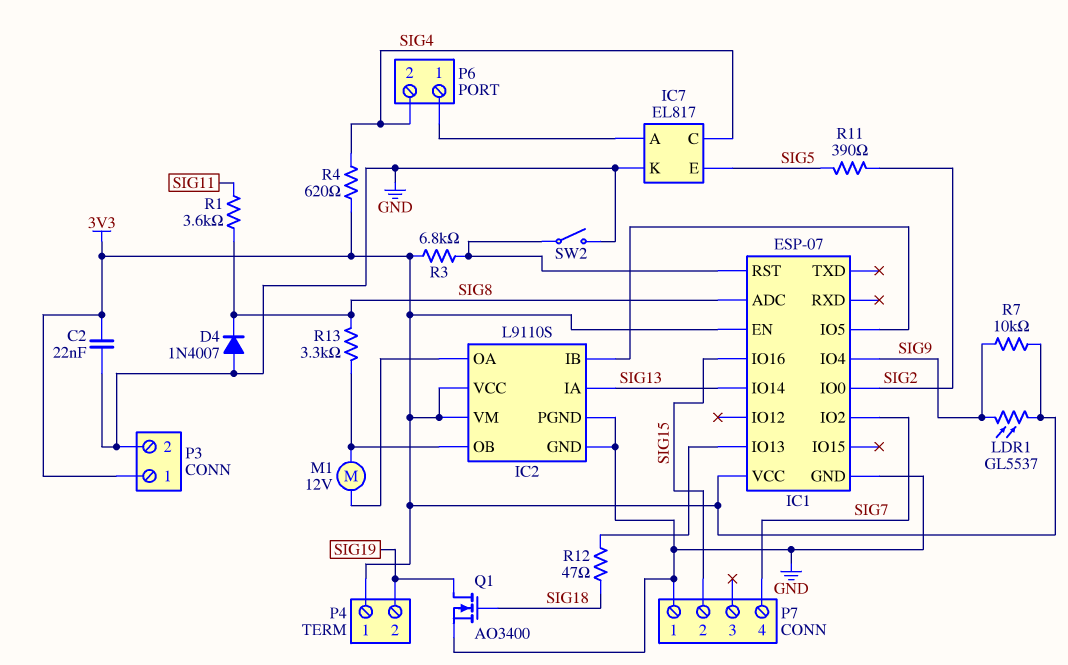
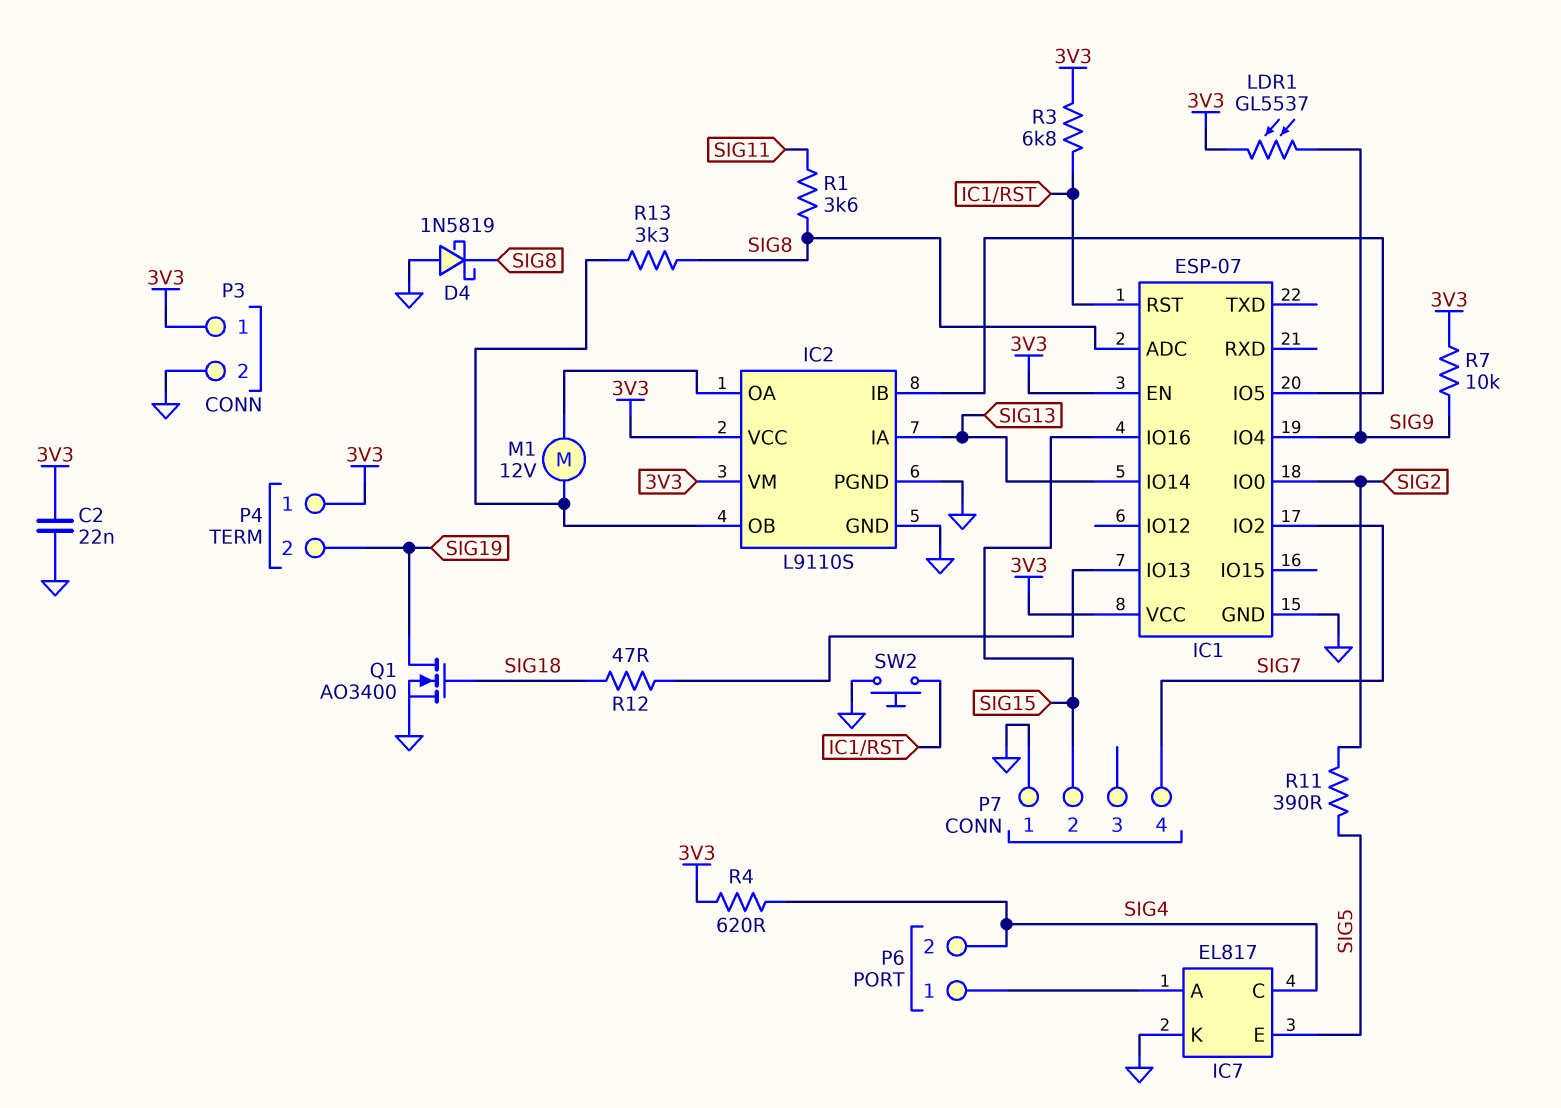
D4: diode 1N4007 (A GND, K SIG8) -> schottky 1N5819 (A GND, K SIG8)
SW2: switch (GND, IC1/RST) -> button (GND, IC1/RST)

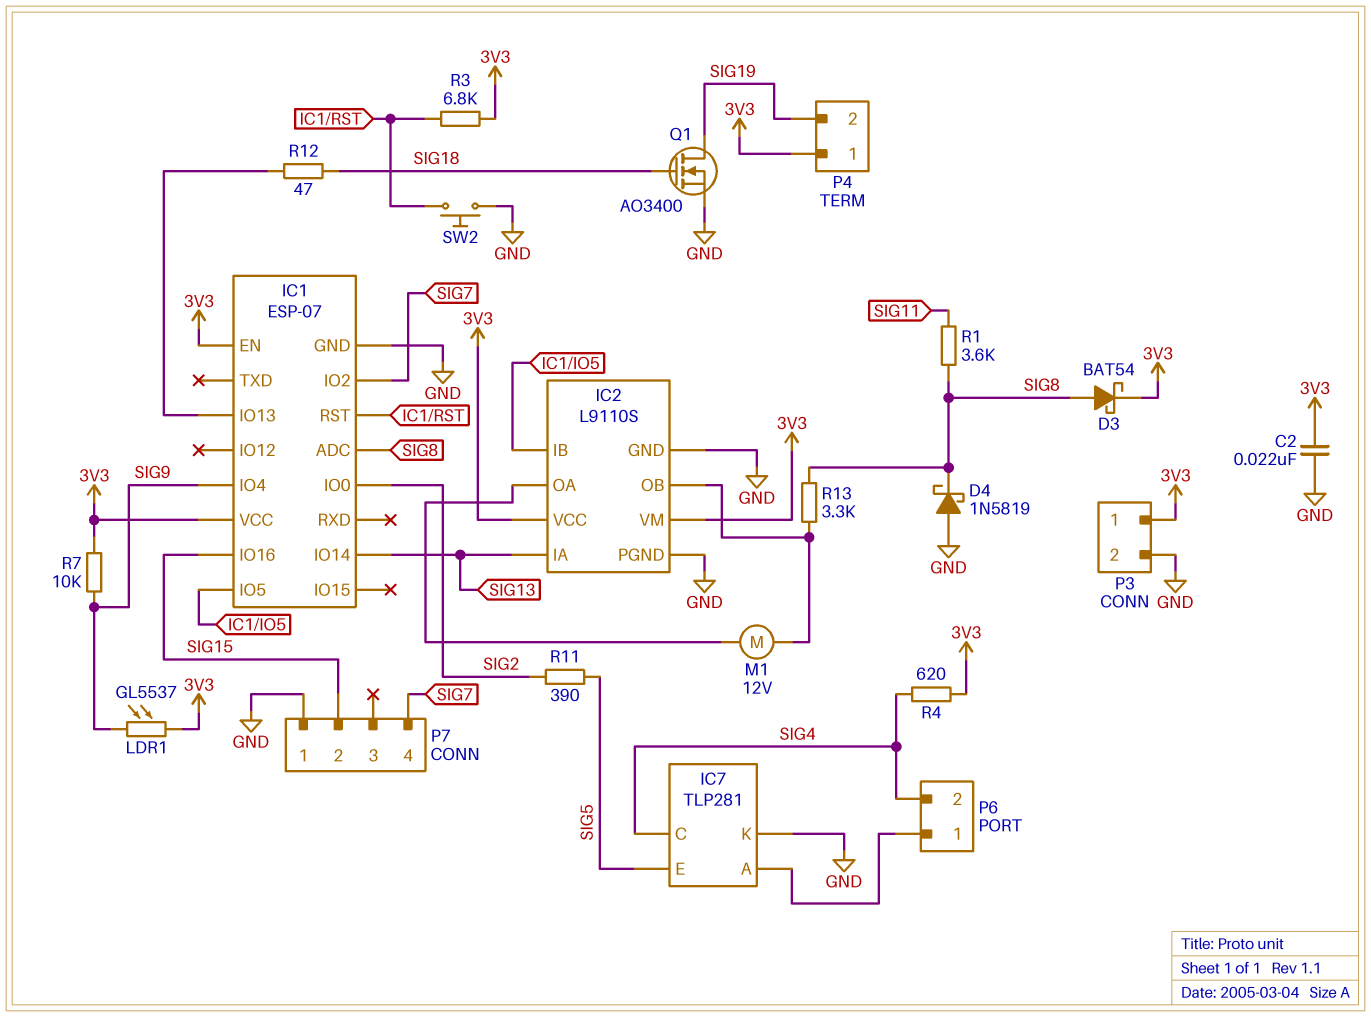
D3: none -> schottky BAT54 (A SIG8, K 3V3)
IC7: EL817 -> TLP281

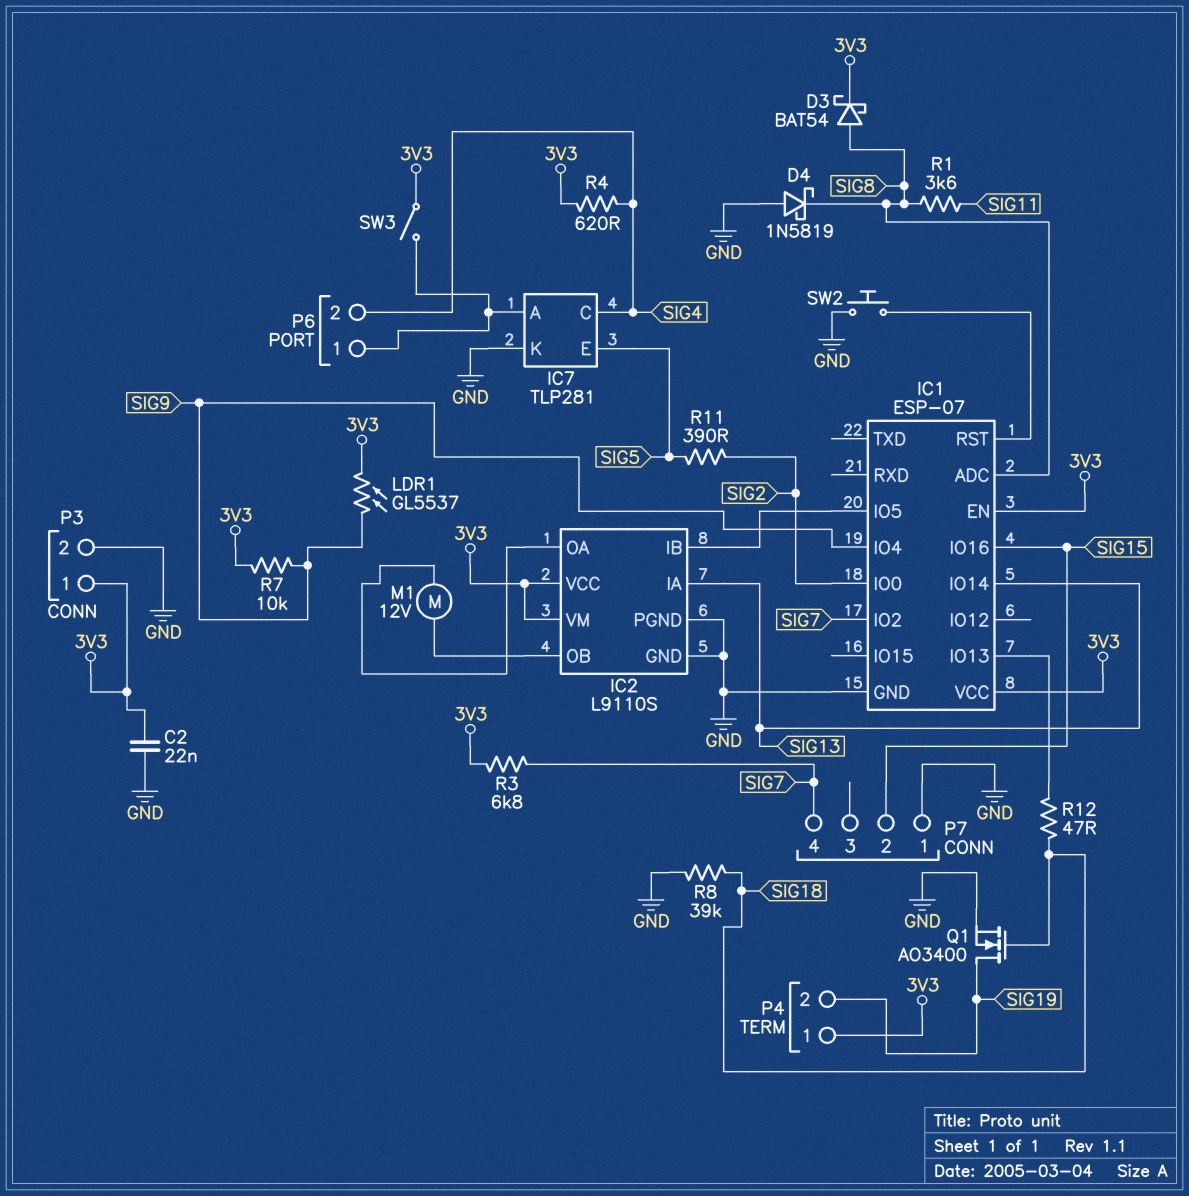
R3: 6.8k (3V3, IC1/RST) -> 6.8k (3V3, SIG7)
R8: none -> 39k (GND, SIG18)
R13: 3.3k (IC2/OB, SIG8) -> none
SW3: none -> switch (3V3, IC7/A)

